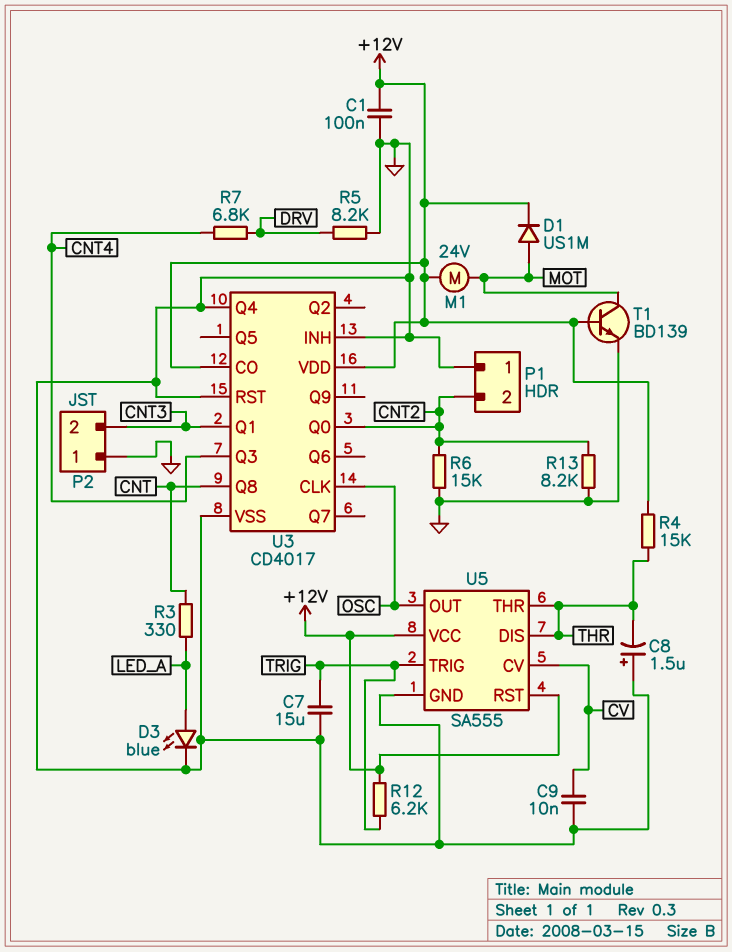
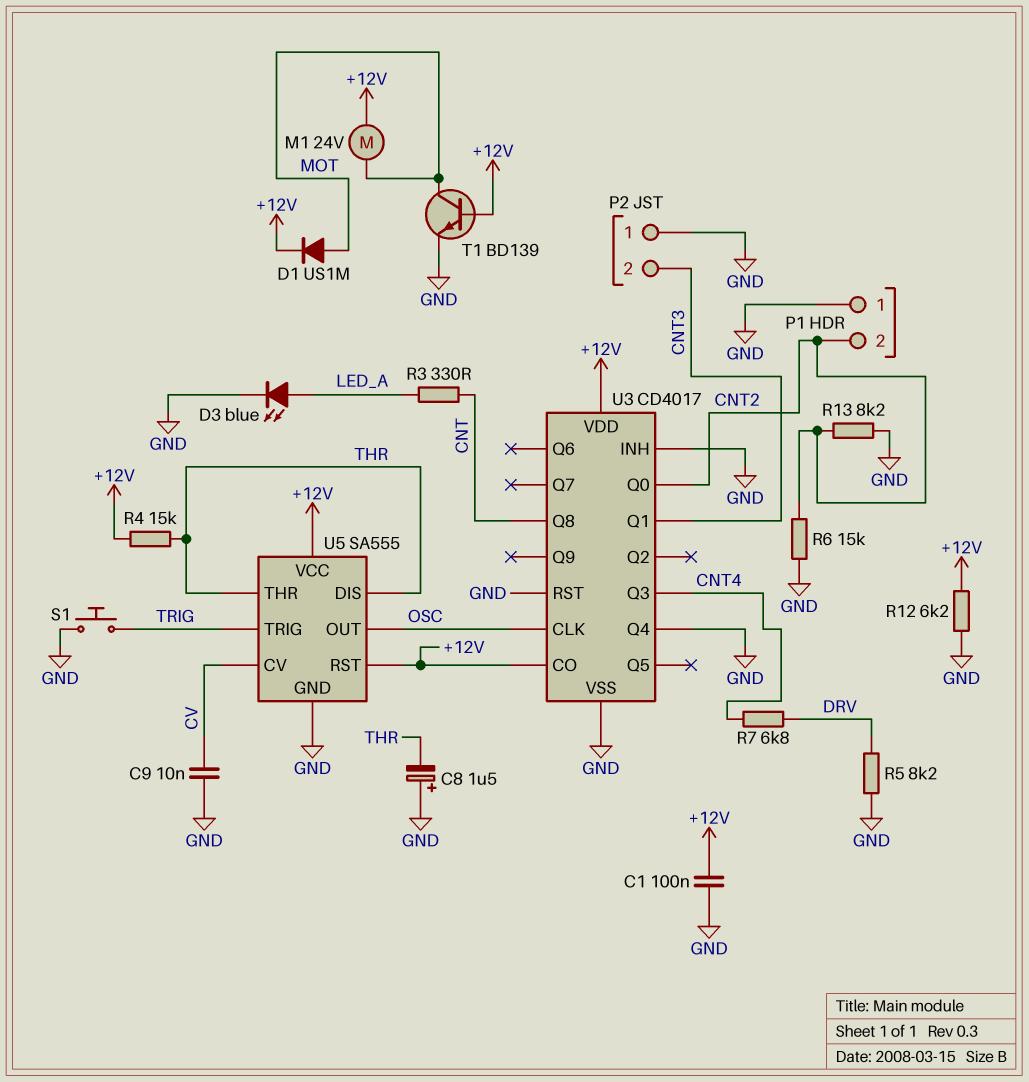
C7: 15uF (GND, TRIG) -> none
R12: 6.2k (+12V, TRIG) -> 6.2k (+12V, GND)
S1: none -> button (GND, TRIG)

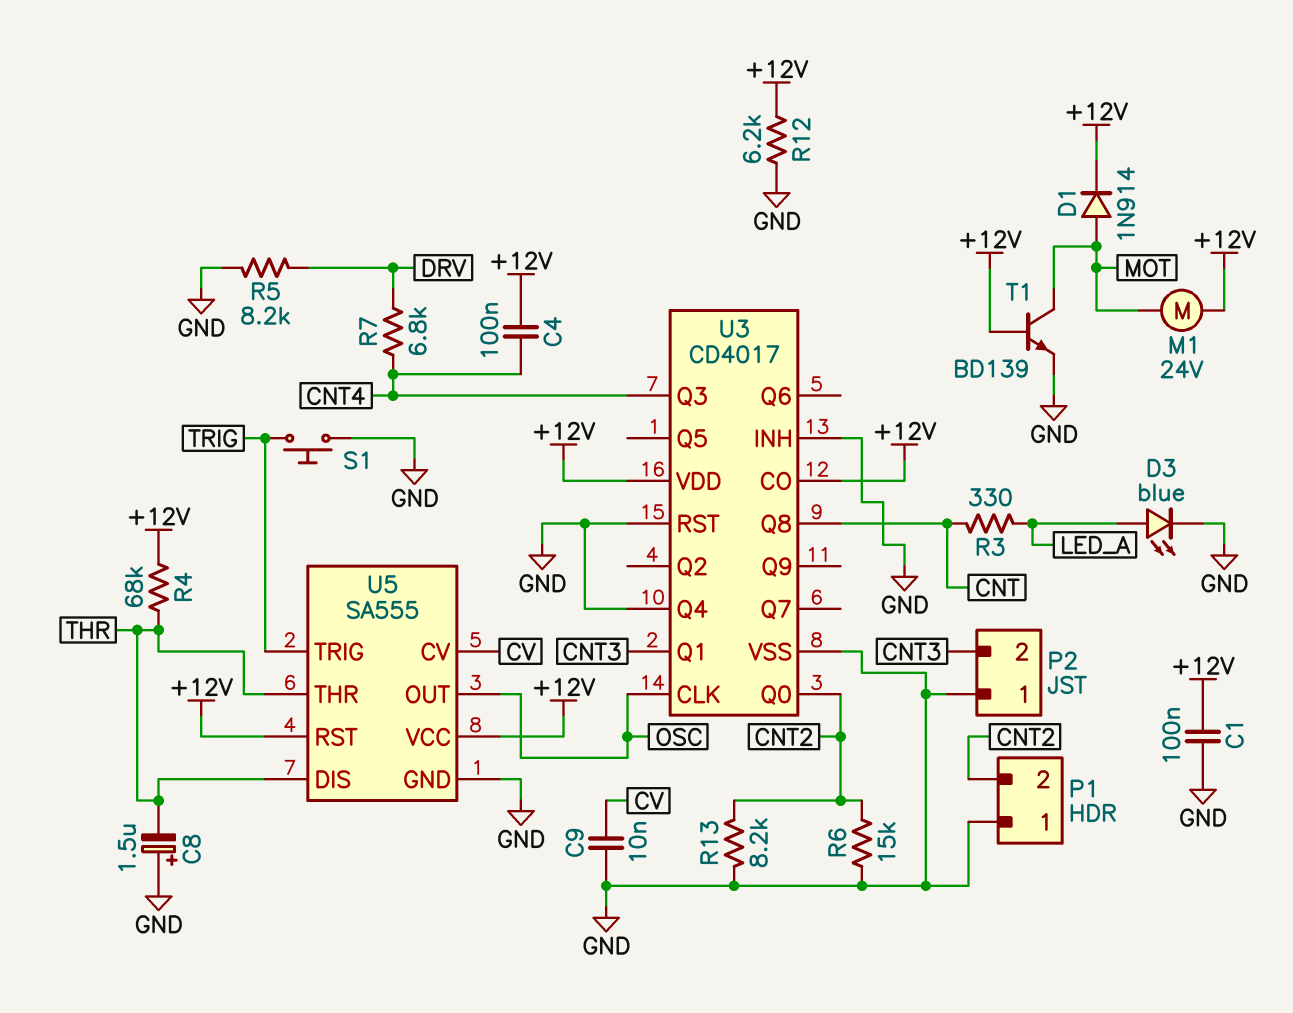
C4: none -> 100nF (+12V, CNT4)
D1: diode US1M (A MOT, K +12V) -> diode 1N914 (A MOT, K +12V)
R4: 15k (+12V, THR) -> 68k (+12V, THR)

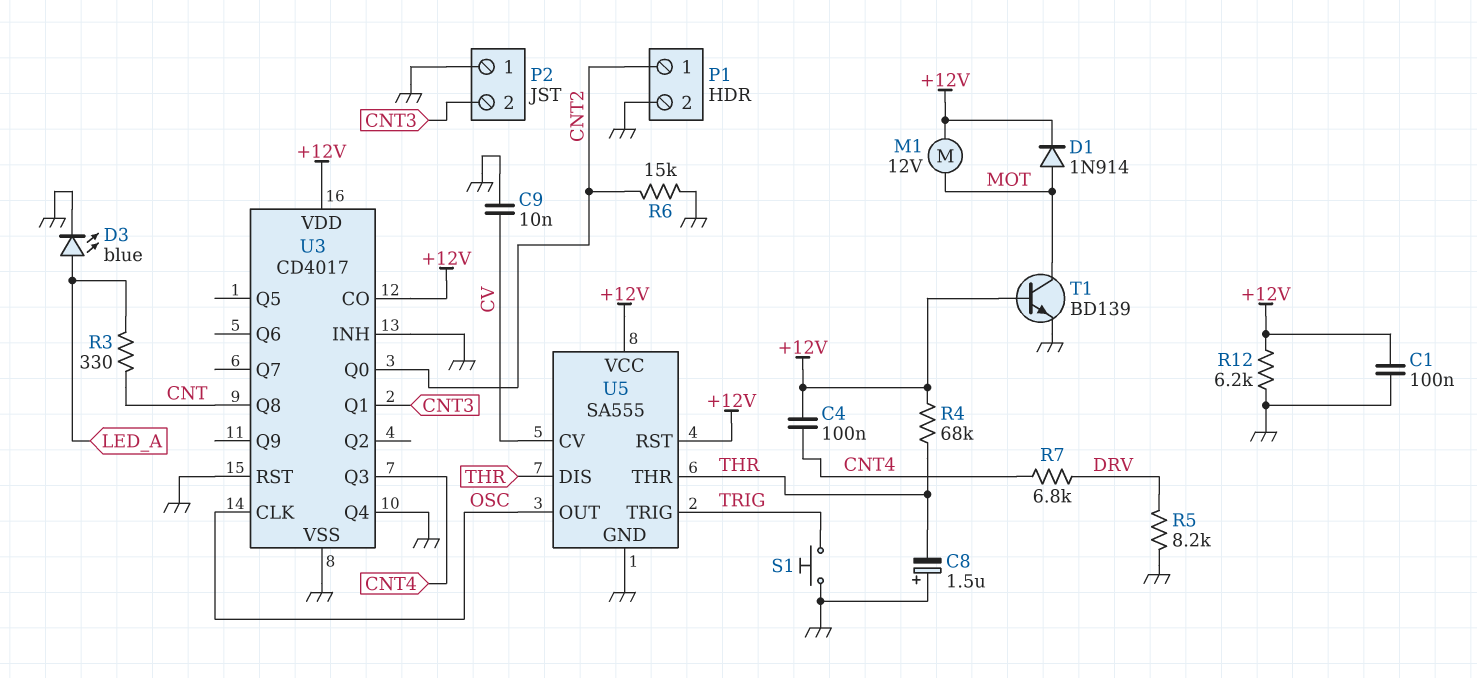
M1: motor 24V (+12V, MOT) -> motor 12V (+12V, MOT)
P1 pin 1: GND -> CNT2
P1 pin 2: CNT2 -> GND
R13: 8.2k (CNT2, GND) -> none

